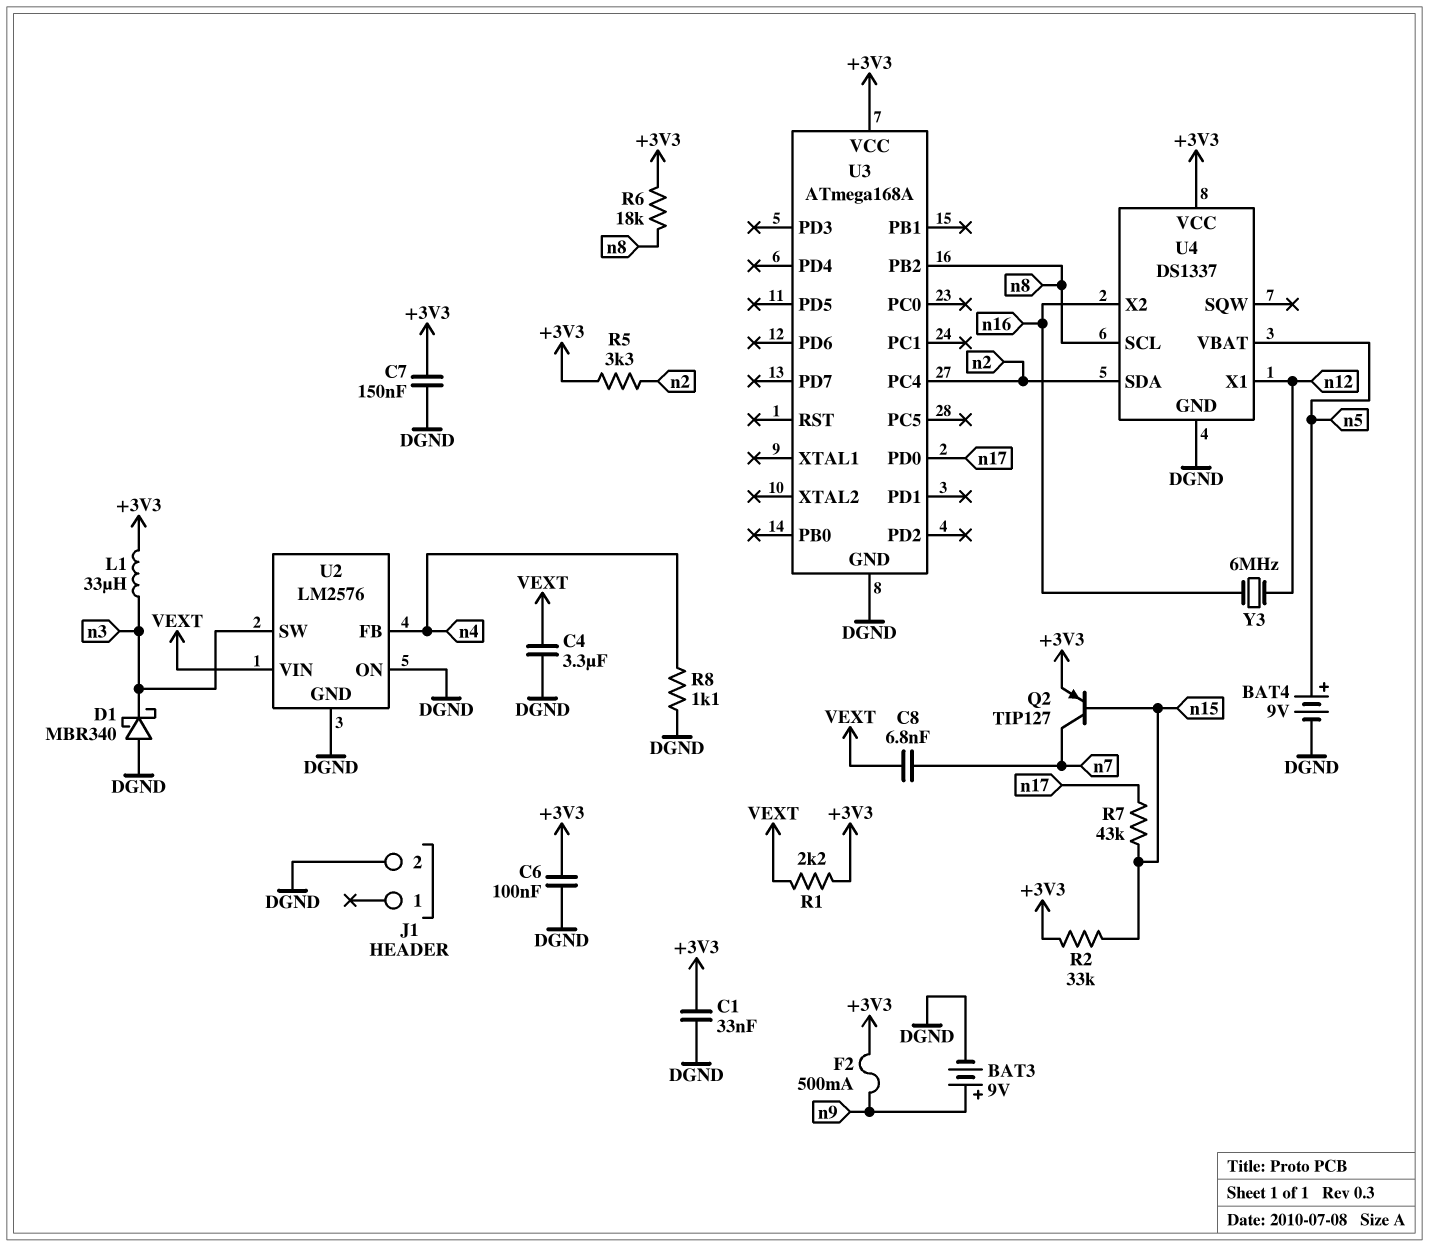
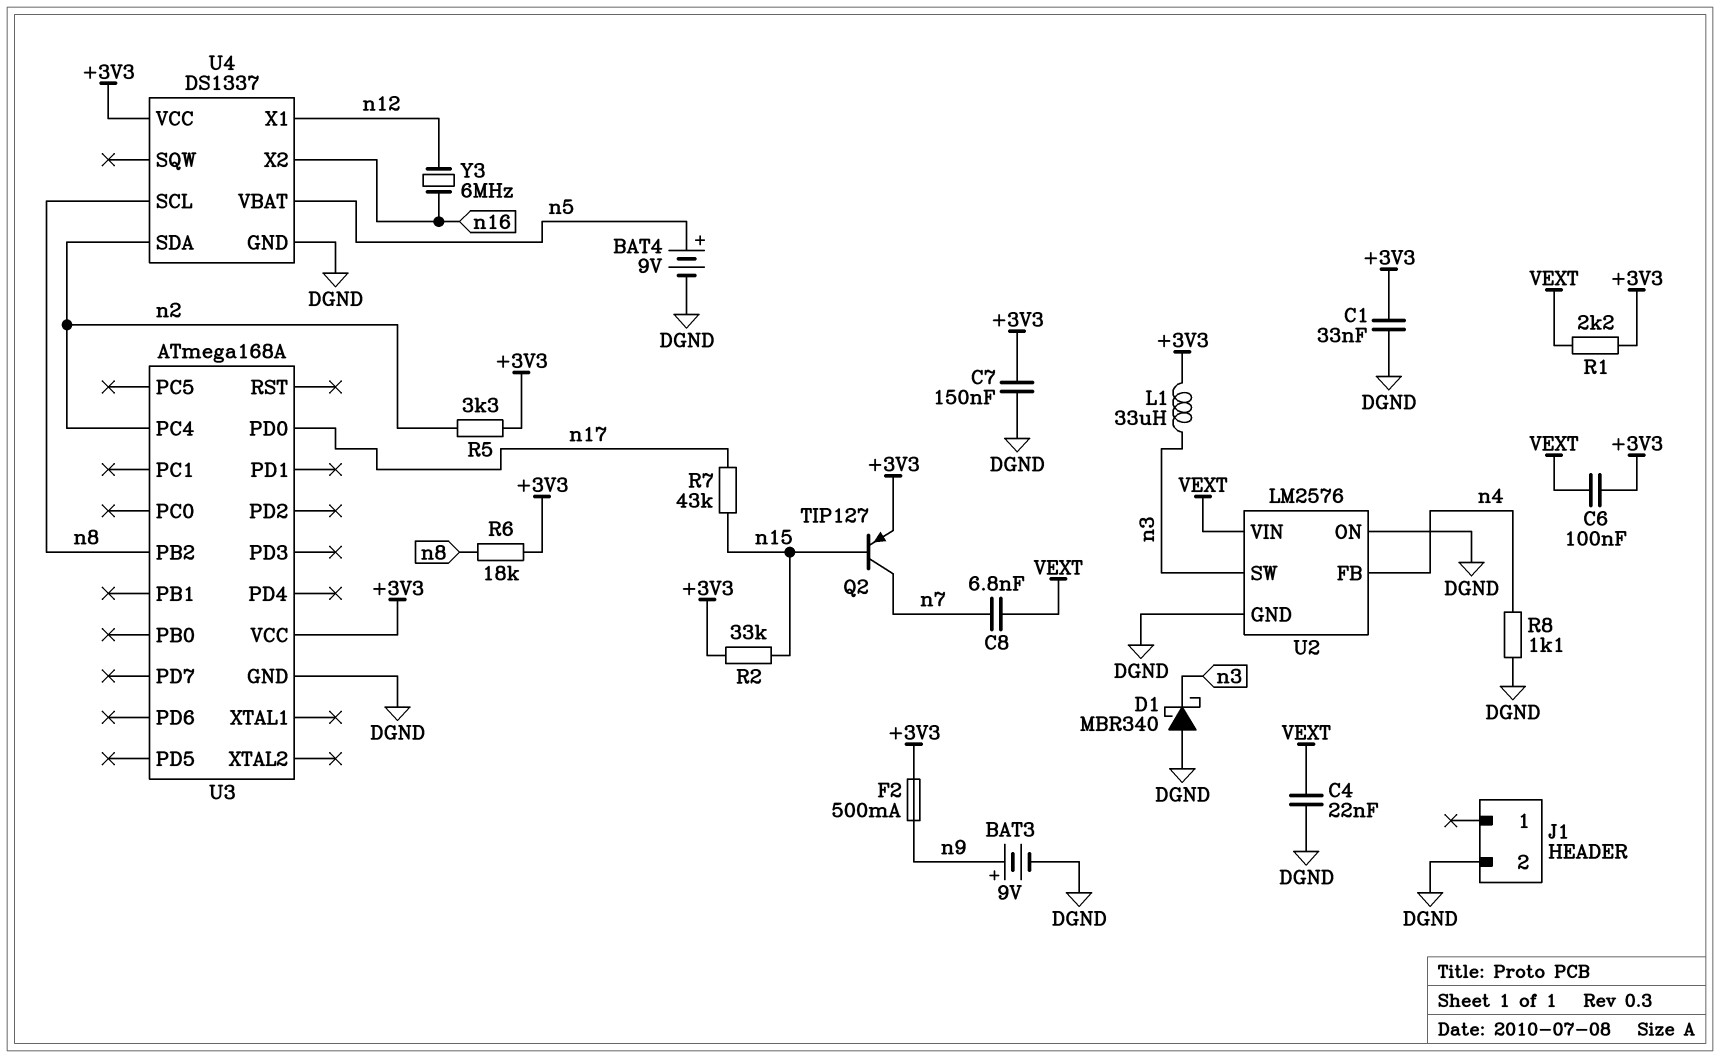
C4: 3.3uF (DGND, VEXT) -> 22nF (DGND, VEXT)
C6: 100nF (+3V3, DGND) -> 100nF (+3V3, VEXT)

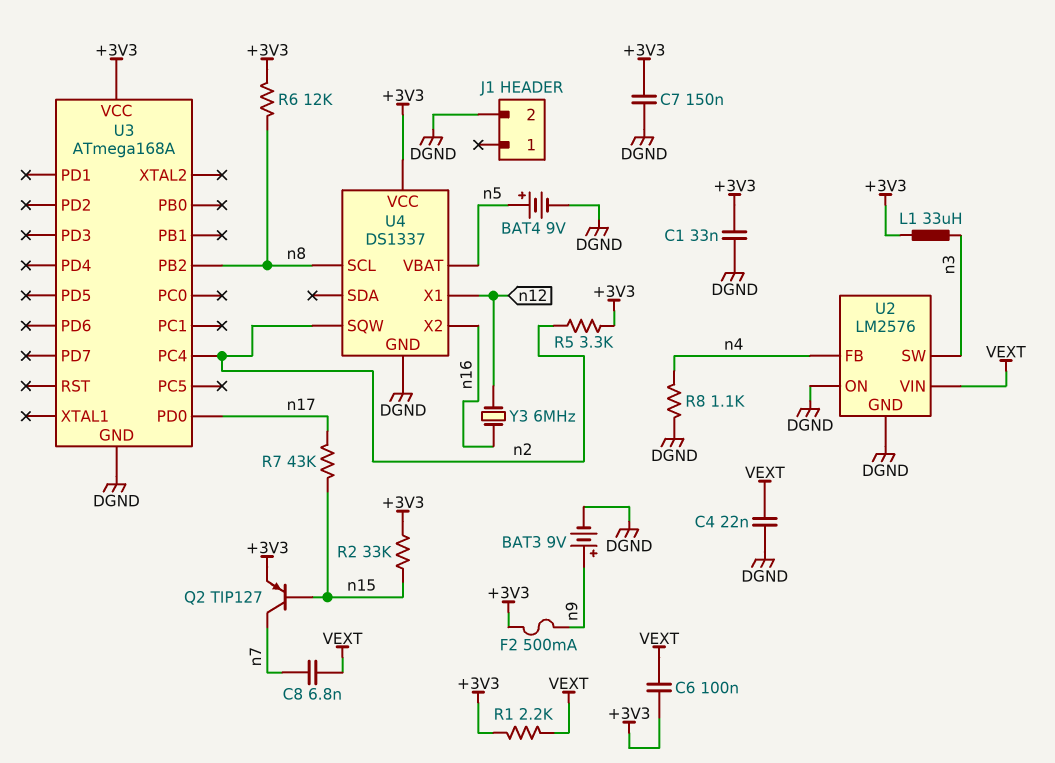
D1: schottky MBR340 (A DGND, K n3) -> none
R6: 18k (+3V3, n8) -> 12k (+3V3, n8)
U4 pin SDA: n2 -> none
U4 pin SQW: none -> n2

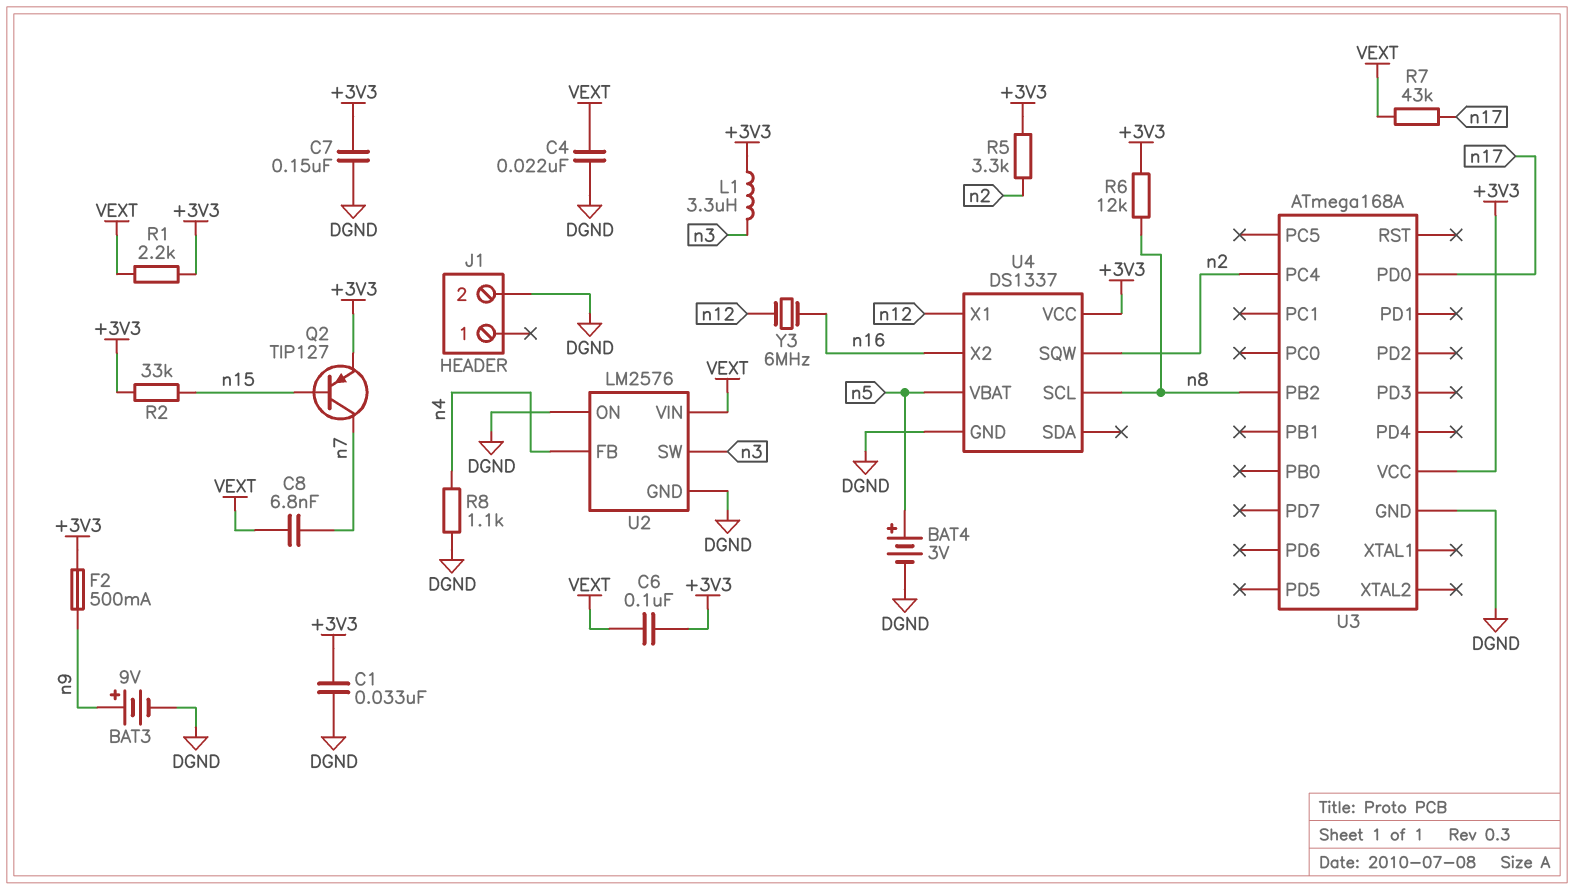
BAT4: 9V (plus n5, minus DGND) -> 3V (plus n5, minus DGND)
L1: 33uH (+3V3, n3) -> 3.3uH (+3V3, n3)
R7: 43k (n15, n17) -> 43k (VEXT, n17)

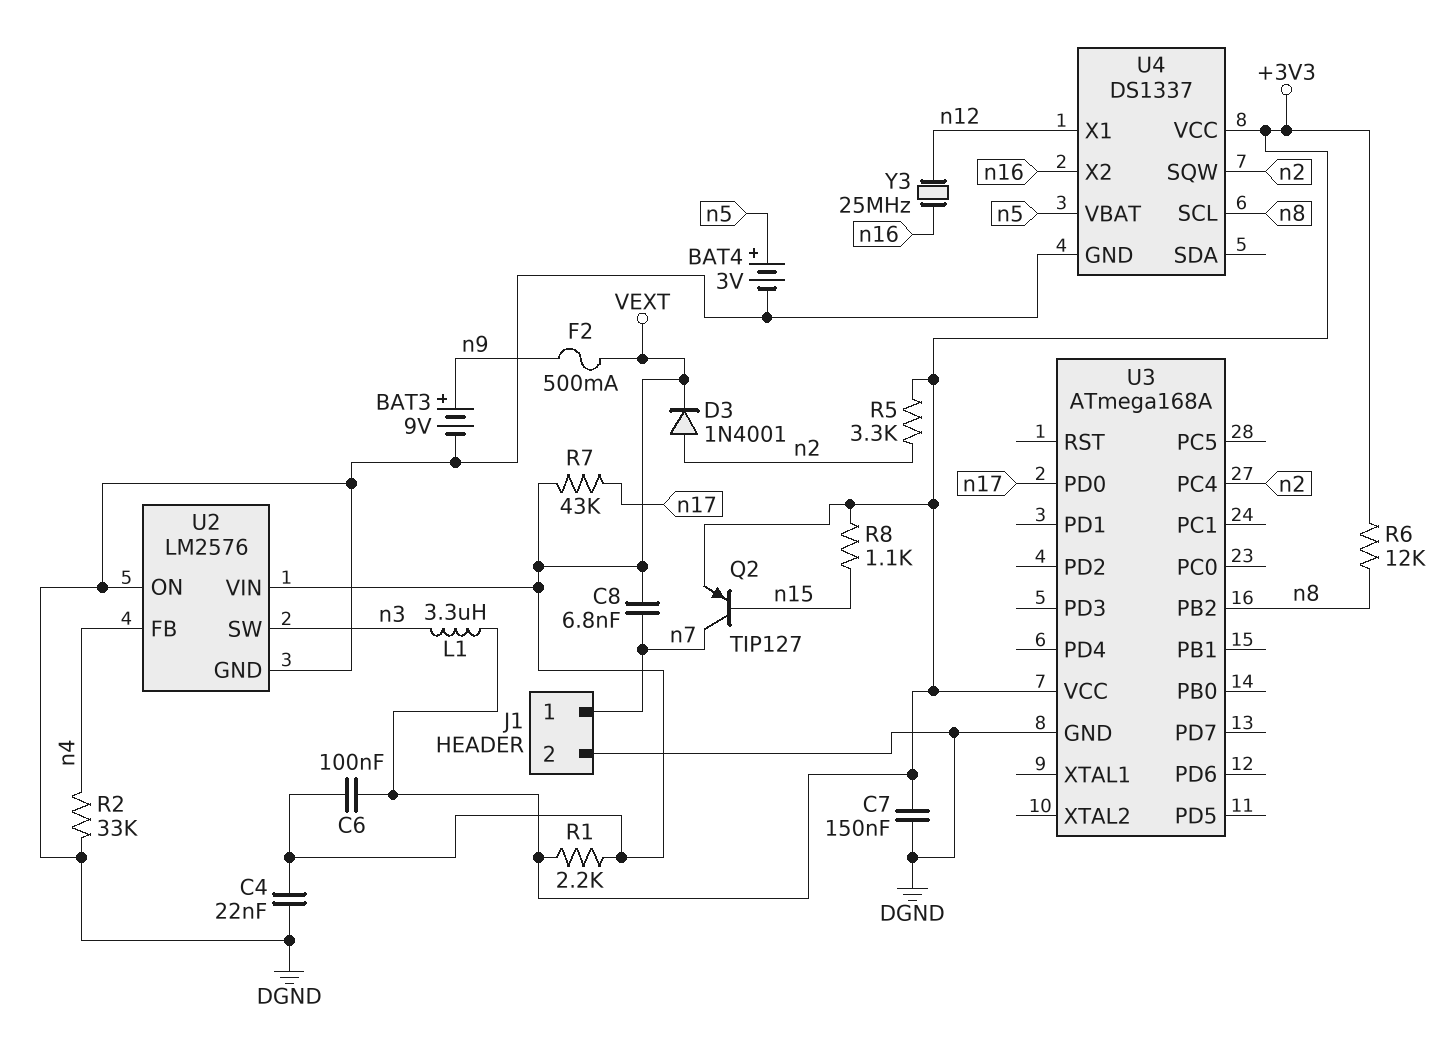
C1: 33nF (+3V3, DGND) -> none
D3: none -> diode 1N4001 (A n2, K VEXT)
F2: 500mA (+3V3, n9) -> 500mA (VEXT, n9)
J1 pin 1: none -> n7
R2: 33k (+3V3, n15) -> 33k (DGND, n4)
R8: 1.1k (DGND, n4) -> 1.1k (+3V3, n15)
Y3: 6MHz (n12, n16) -> 25MHz (n12, n16)

